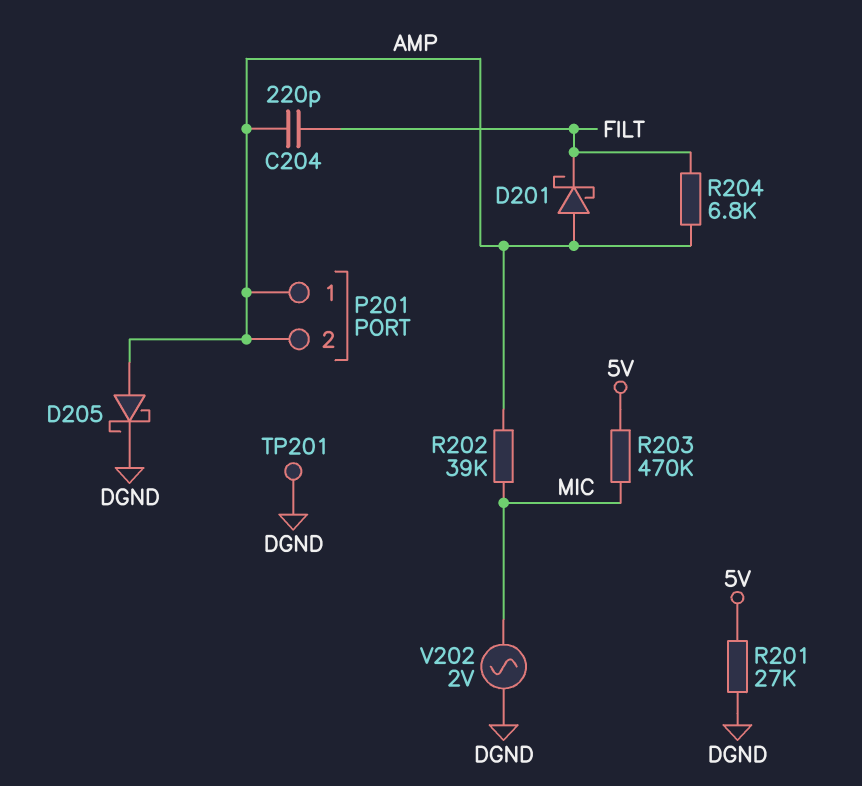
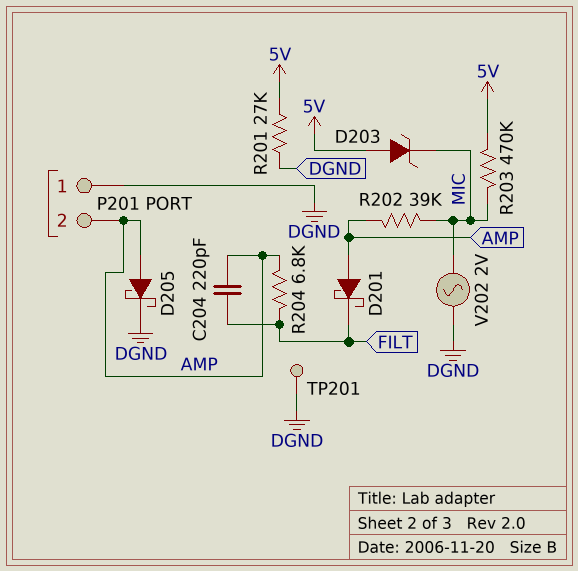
D203: none -> zener (A 5V, K MIC)
P201 pin 1: AMP -> DGND

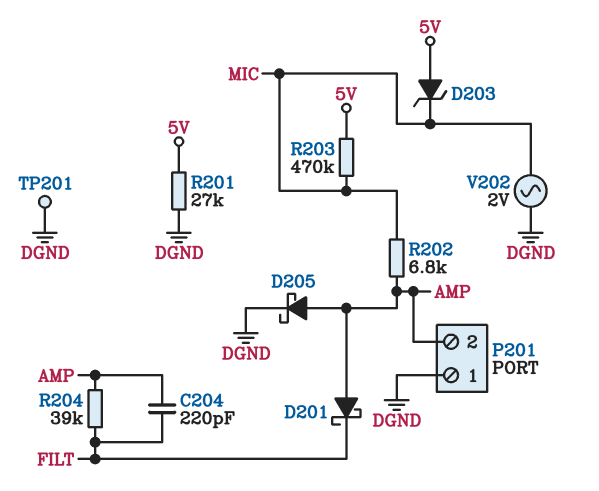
R202: 39k (AMP, MIC) -> 6.8k (AMP, MIC)
R204: 6.8k (AMP, FILT) -> 39k (AMP, FILT)

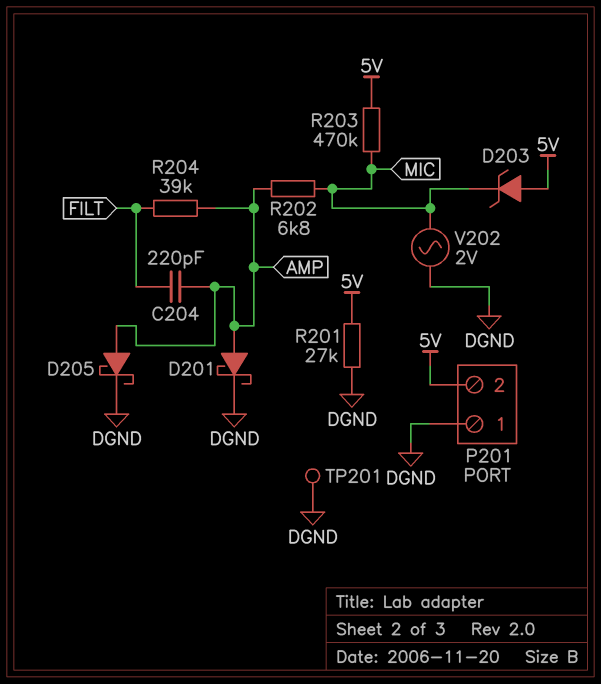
D201: schottky (A AMP, K FILT) -> schottky (A AMP, K DGND)
P201 pin 2: AMP -> 5V

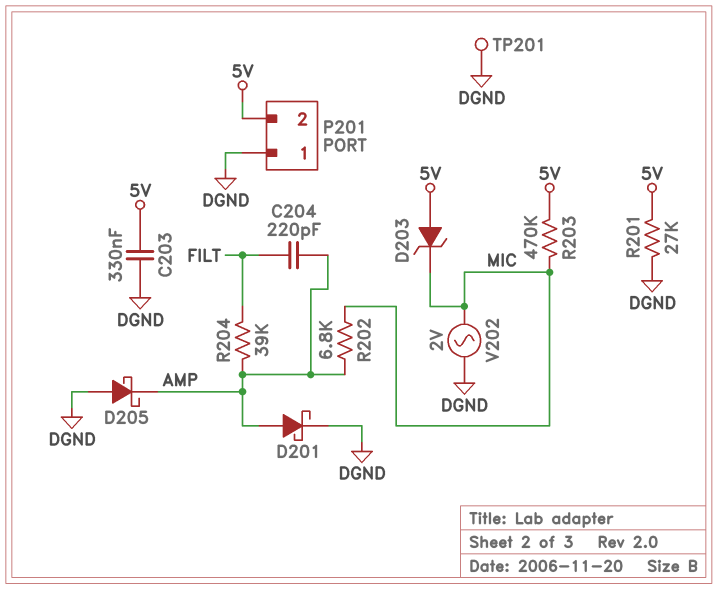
C203: none -> 330nF (5V, DGND)
D205: schottky (A AMP, K DGND) -> schottky (A DGND, K AMP)

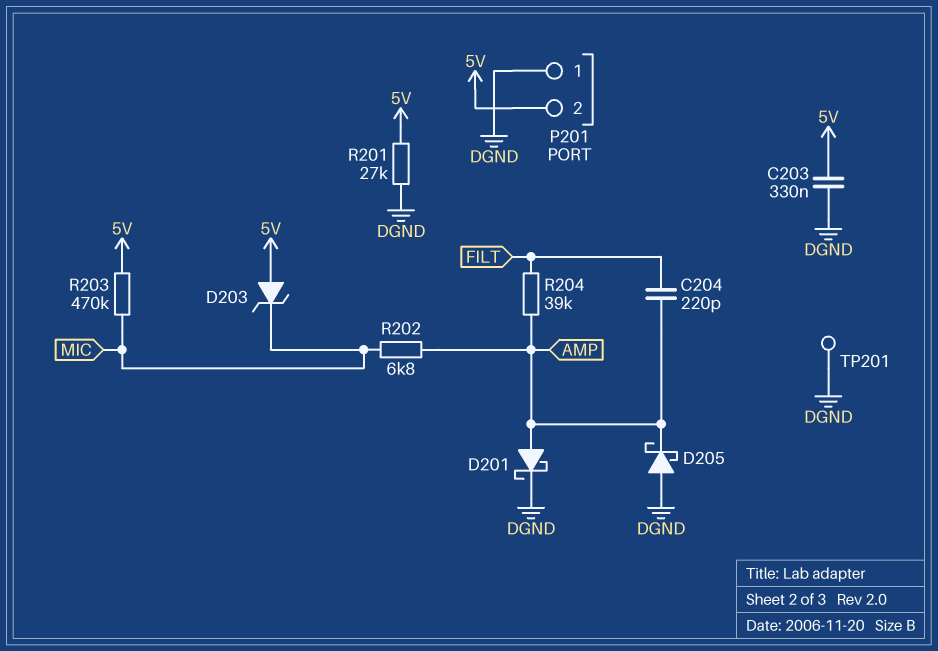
V202: AC 2V (DGND, MIC) -> none

